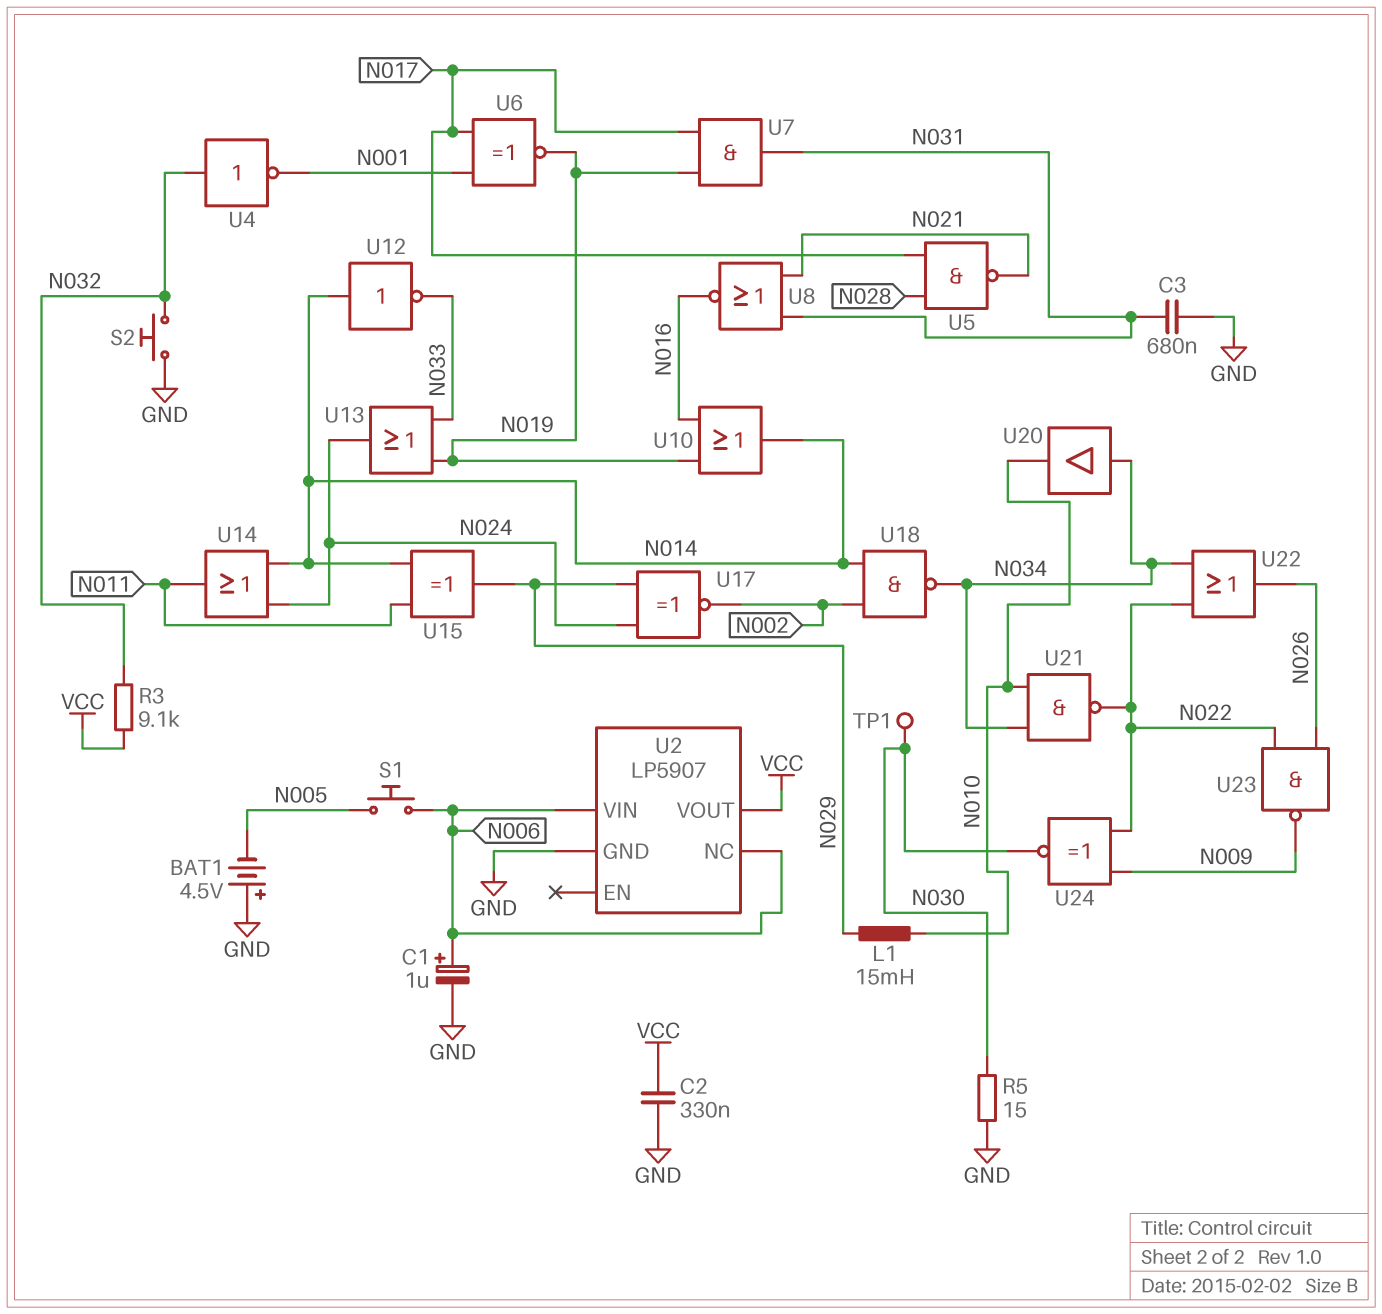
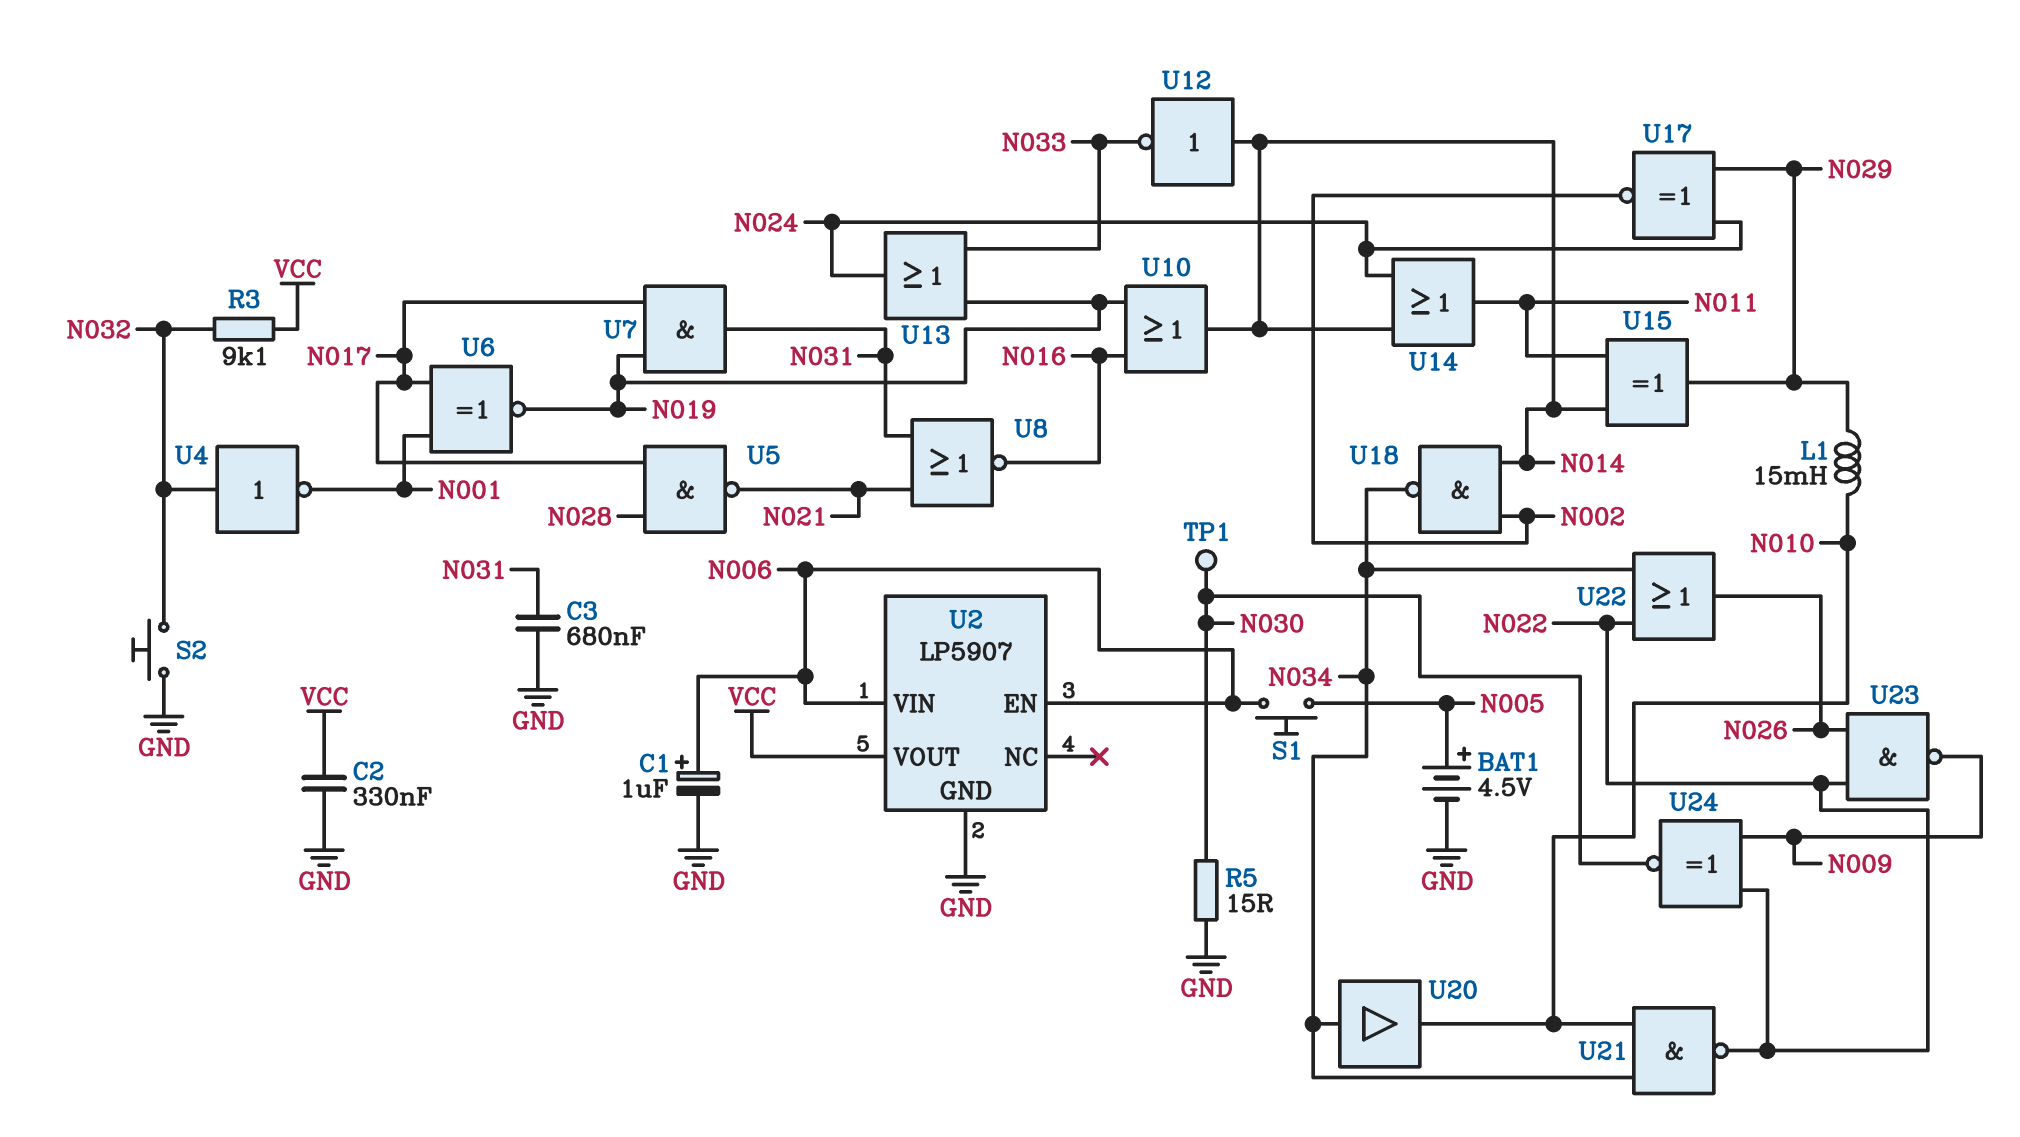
BAT1: 4.5V (plus GND, minus N005) -> 4.5V (plus N005, minus GND)
U2 pin EN: none -> N006
U2 pin NC: N006 -> none

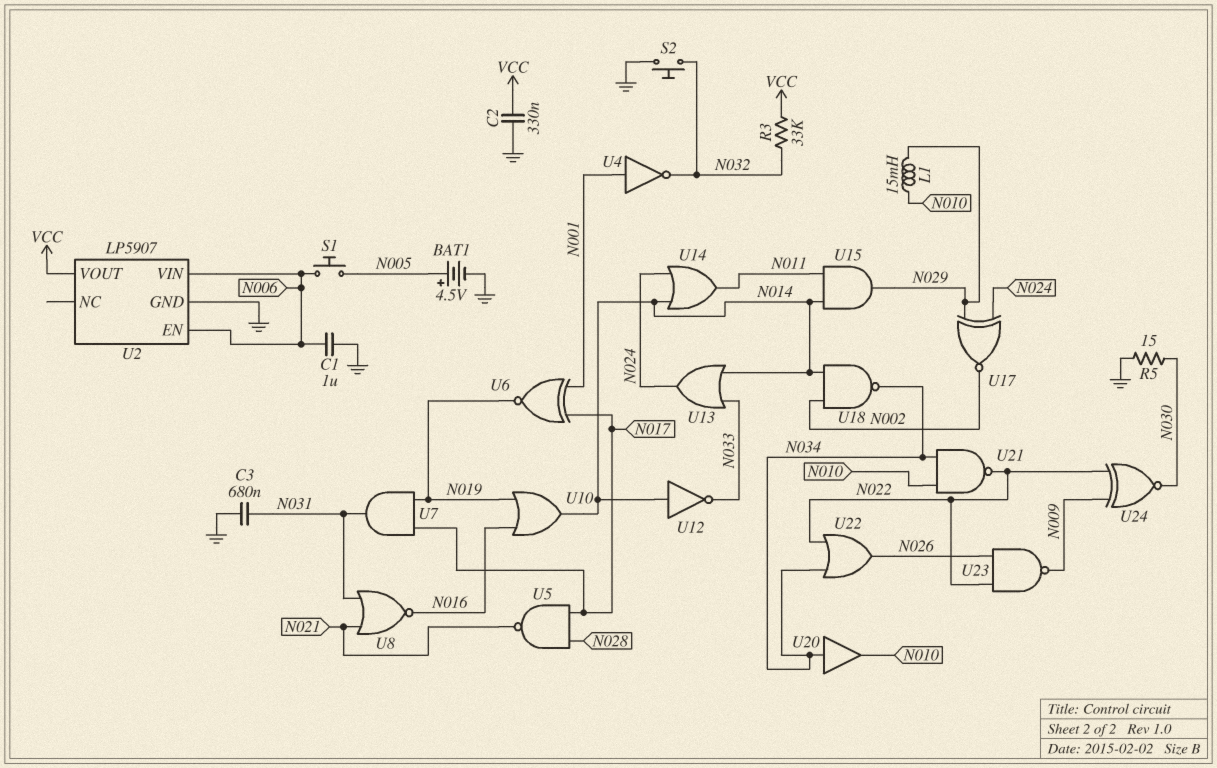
C1: 1uF (plus N006, minus GND) -> 1uF (GND, N006)
R3: 9.1k (N032, VCC) -> 33k (N032, VCC)
TP1: test point (N030) -> none
U4: NOT (in N032, out N001) -> NOT (in N001, out N032)
U13: OR (in N019, in N033, out N024) -> OR (in N014, in N033, out N024)
U15: XOR (in N011, in N014, out N029) -> AND (in N011, in N014, out N029)

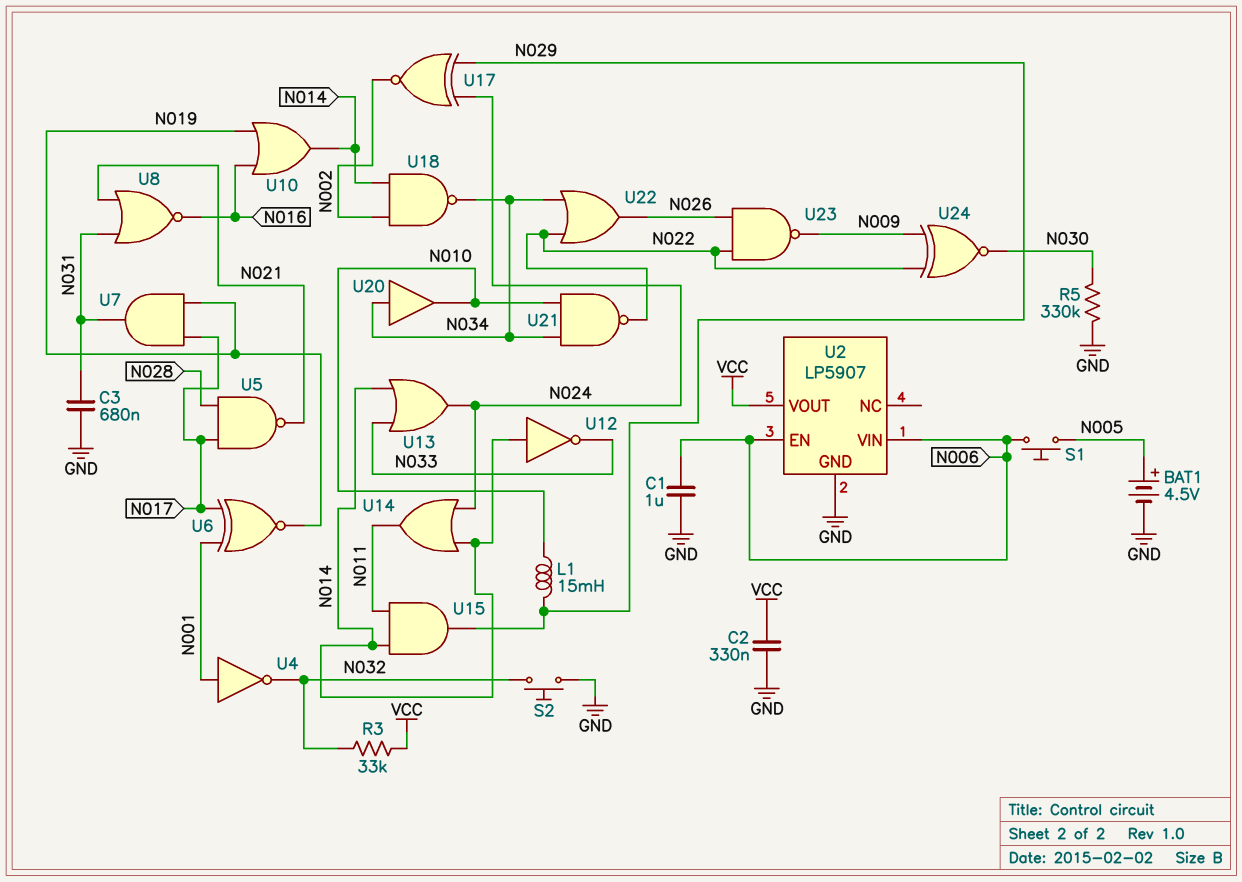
R5: 15 (GND, N030) -> 330k (GND, N030)

